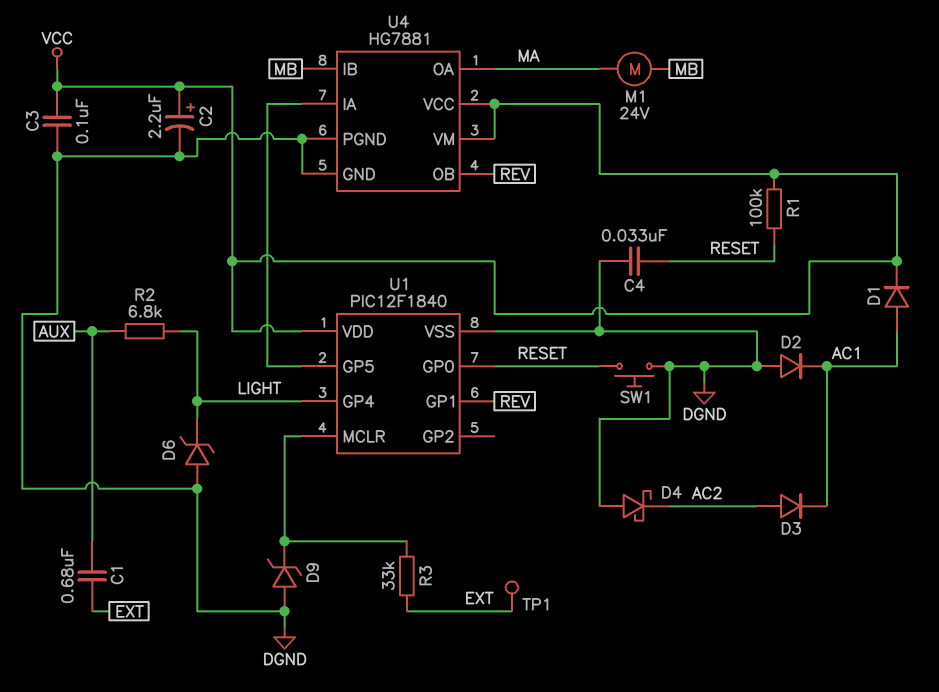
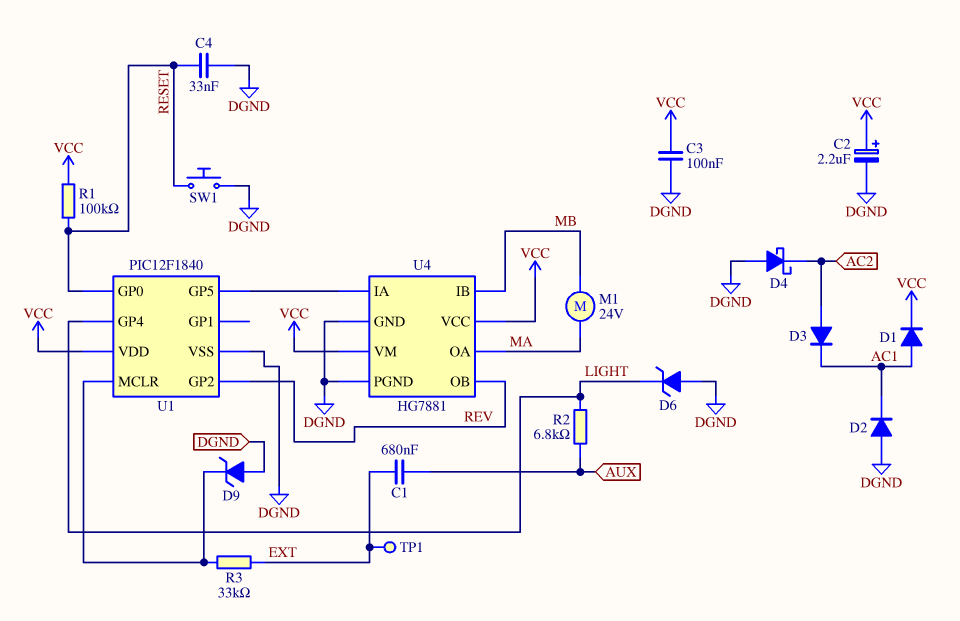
U1 pin GP1: REV -> none
U1 pin GP2: none -> REV

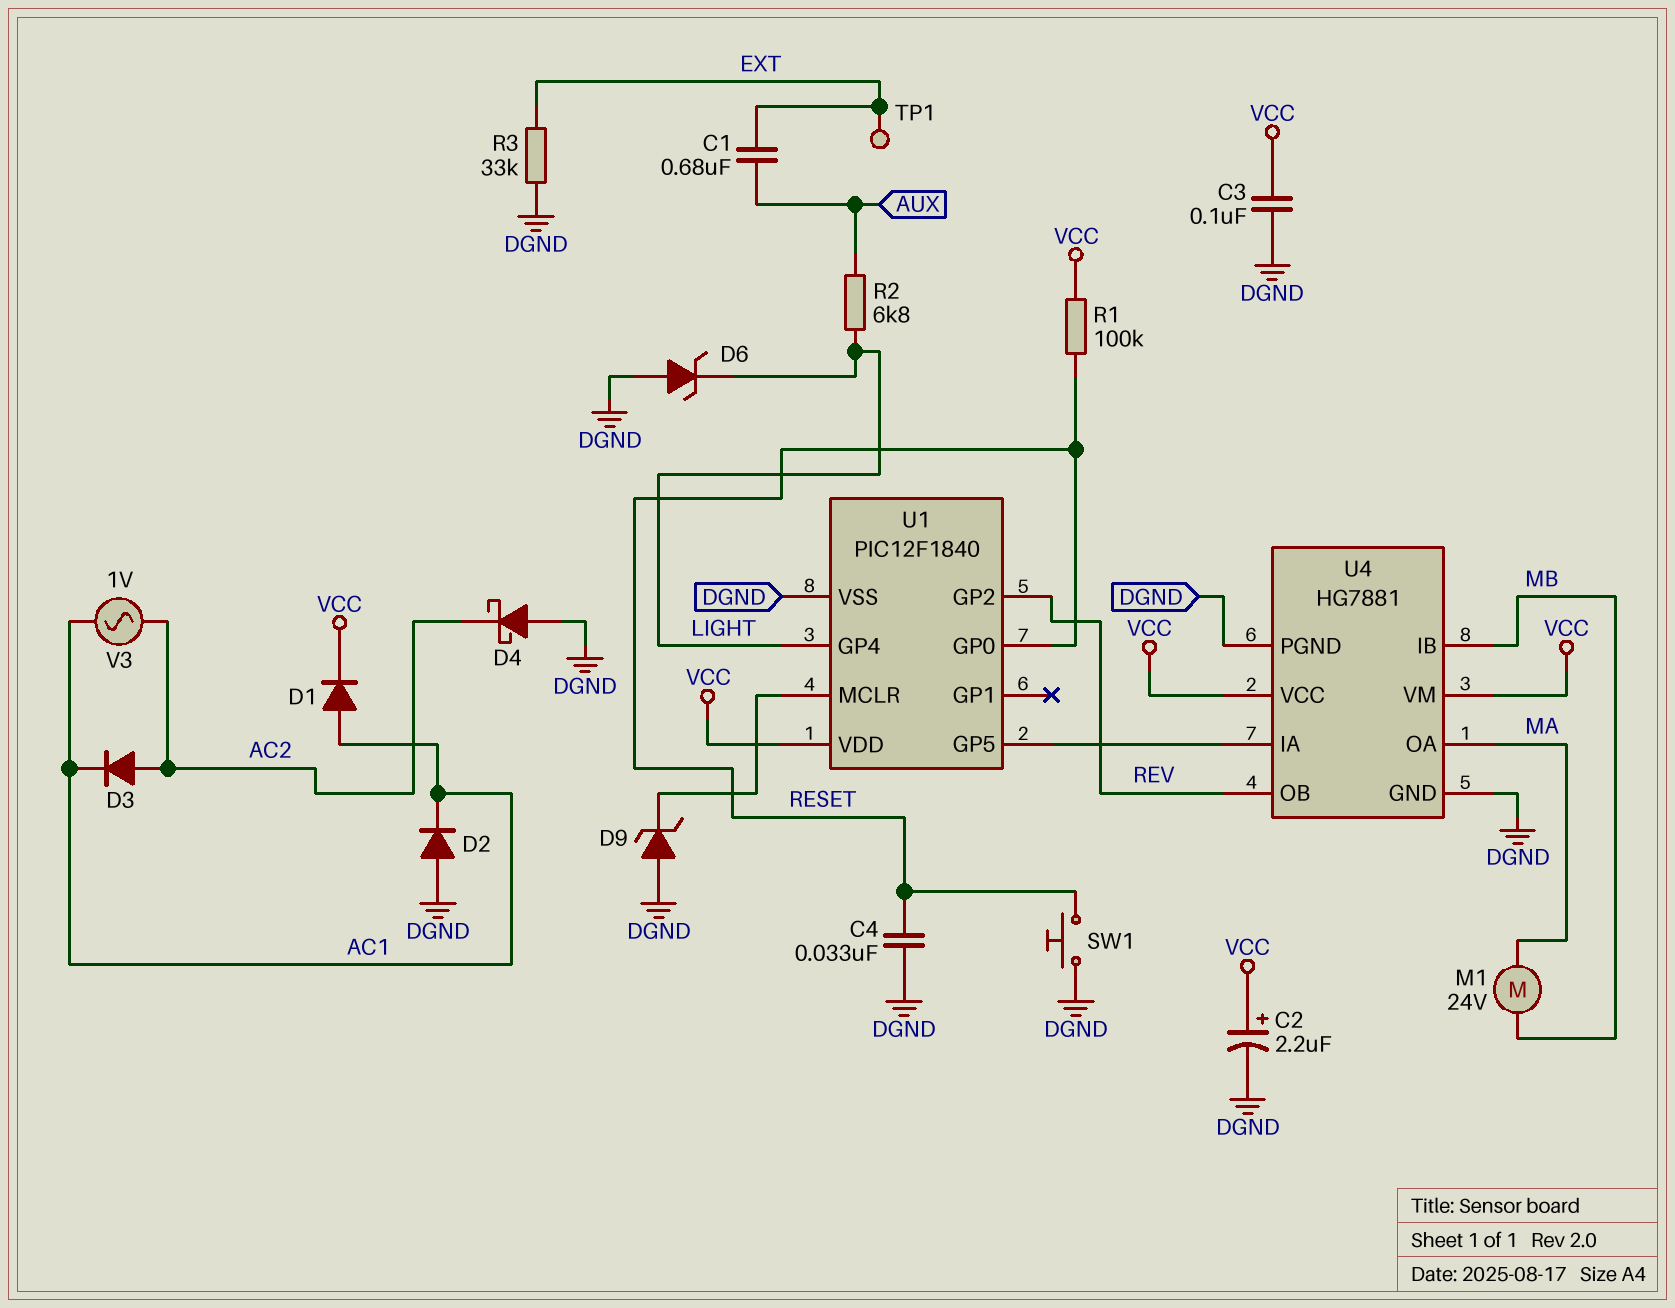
R3: 33k (EXT, U1/MCLR) -> 33k (DGND, EXT)
V3: none -> AC 1V (AC1, AC2)

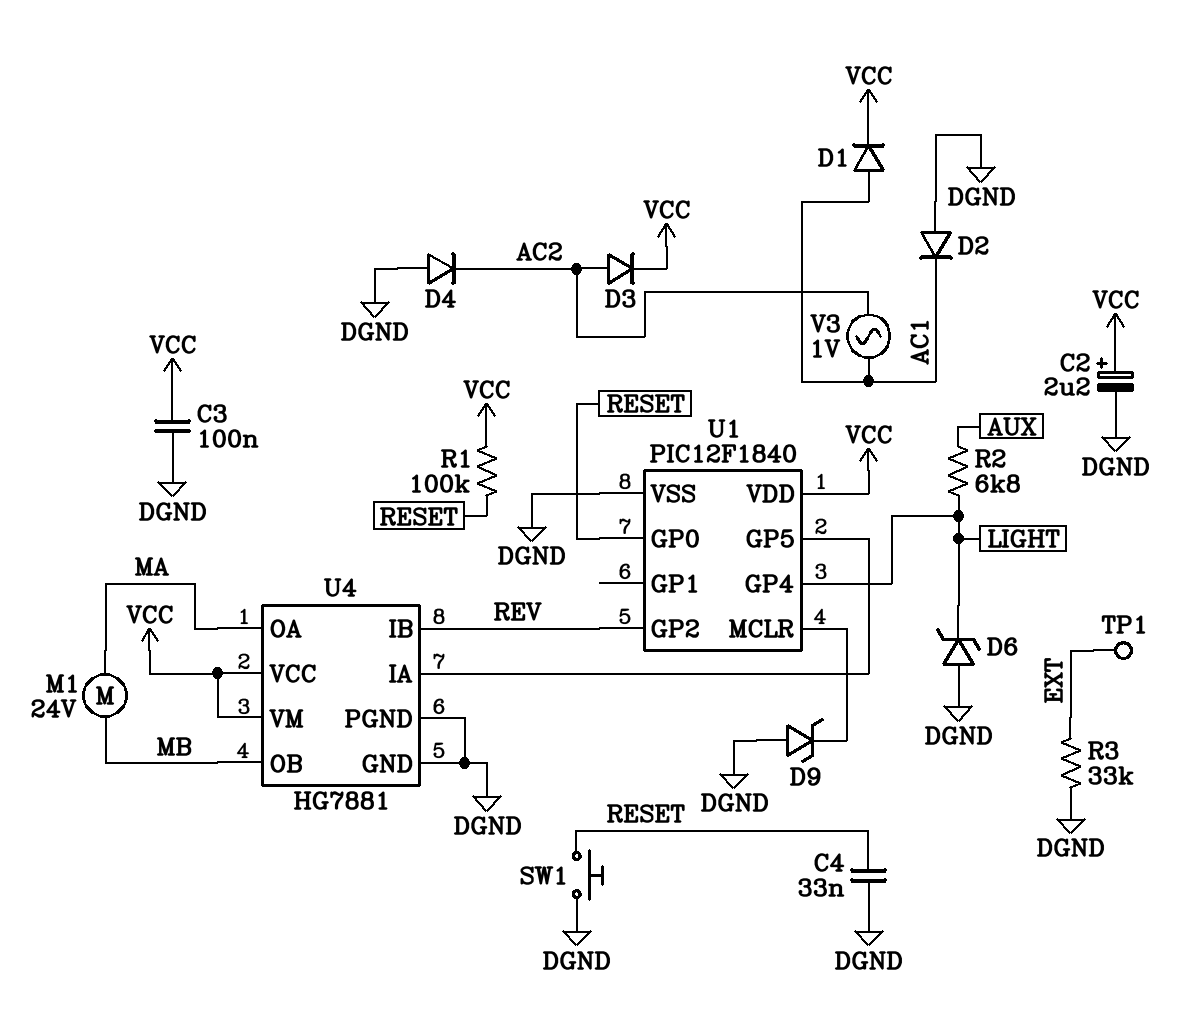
C1: 680nF (AUX, EXT) -> none
D3: diode (A AC2, K AC1) -> diode (A AC2, K VCC)
D4: schottky (A DGND, K AC2) -> diode (A DGND, K AC2)
U4 pin IB: MB -> REV
U4 pin OB: REV -> MB

